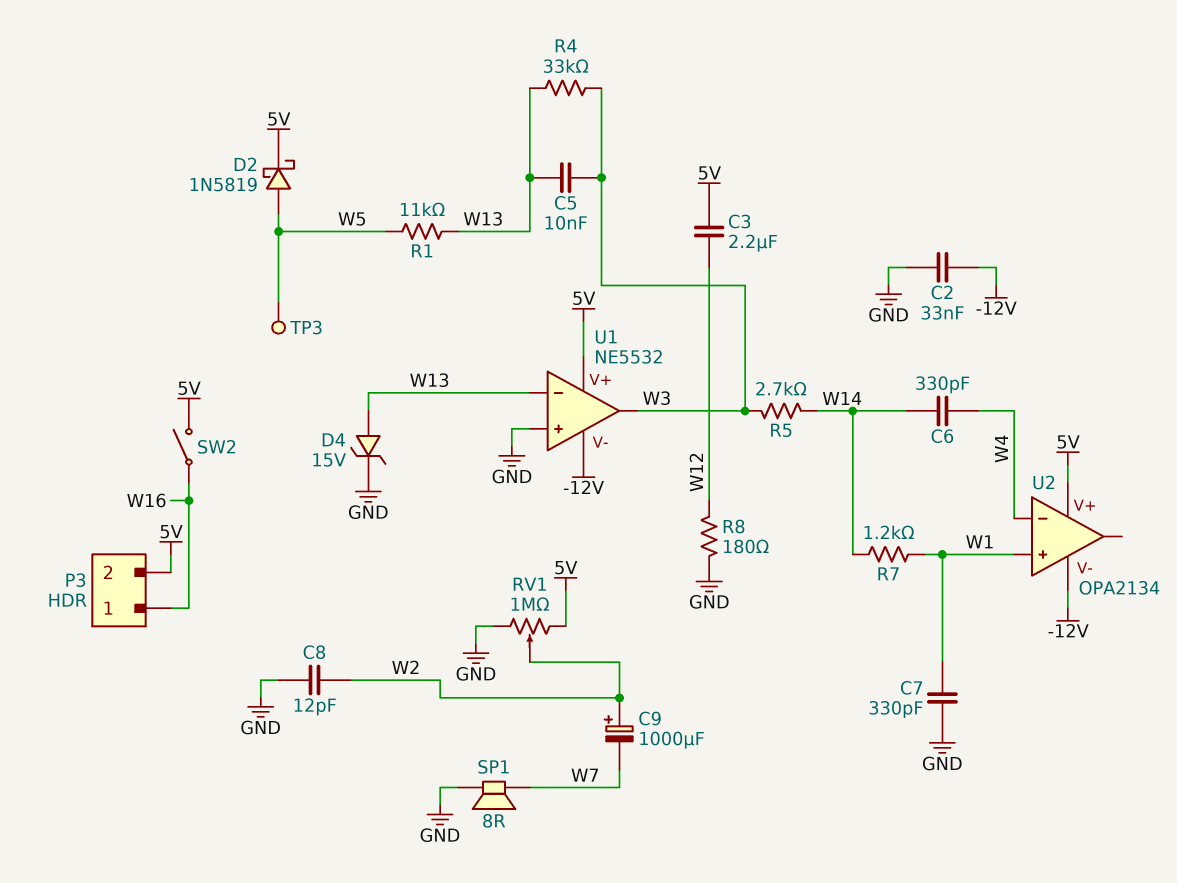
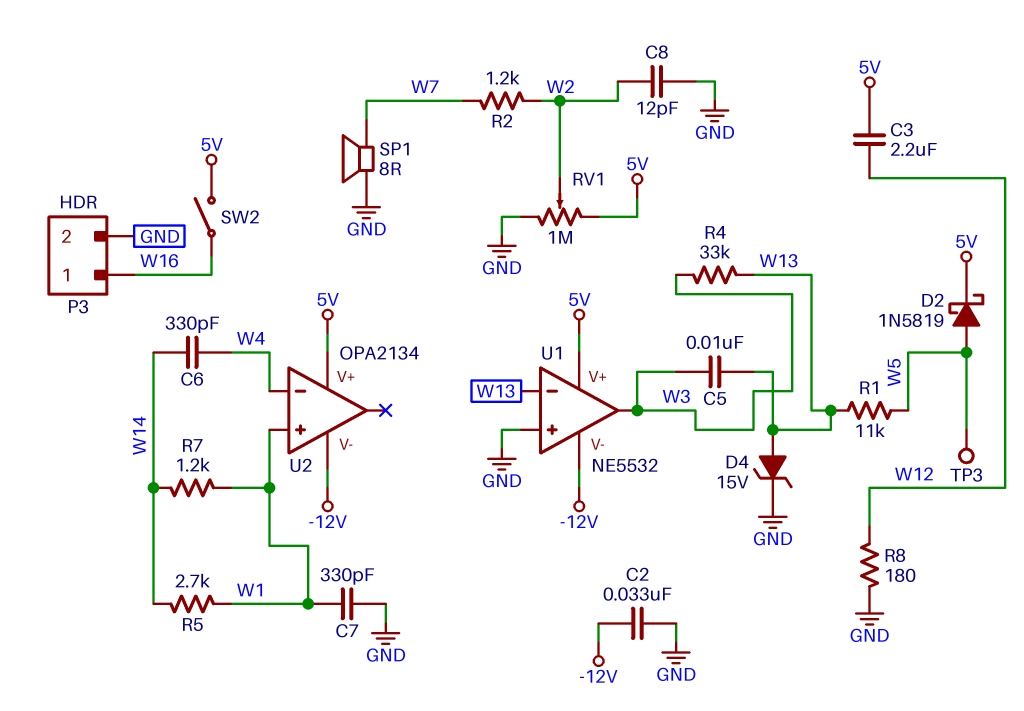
C9: 1000uF (plus W2, minus W7) -> none
P3 pin 2: 5V -> GND
R2: none -> 1.2k (W2, W7)
R5: 2.7k (W3, W14) -> 2.7k (W1, W14)

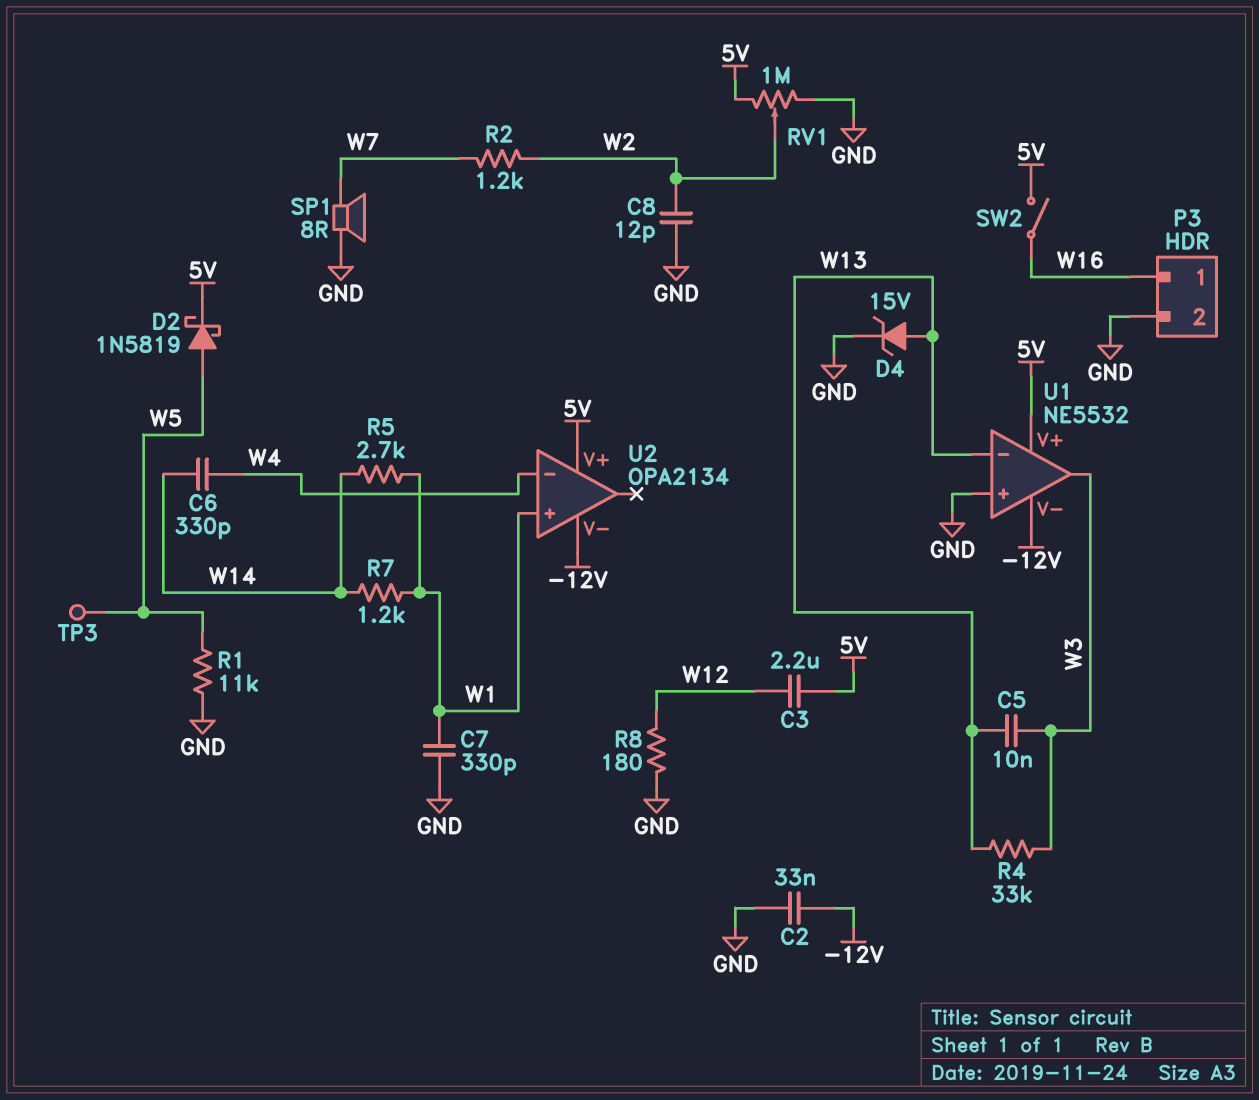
R1: 11k (W5, W13) -> 11k (GND, W5)

